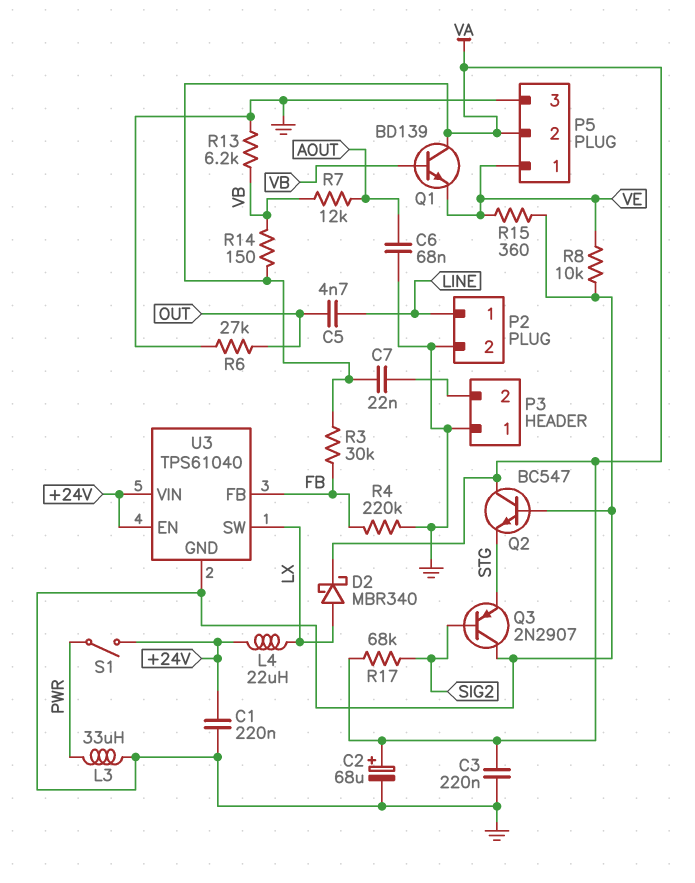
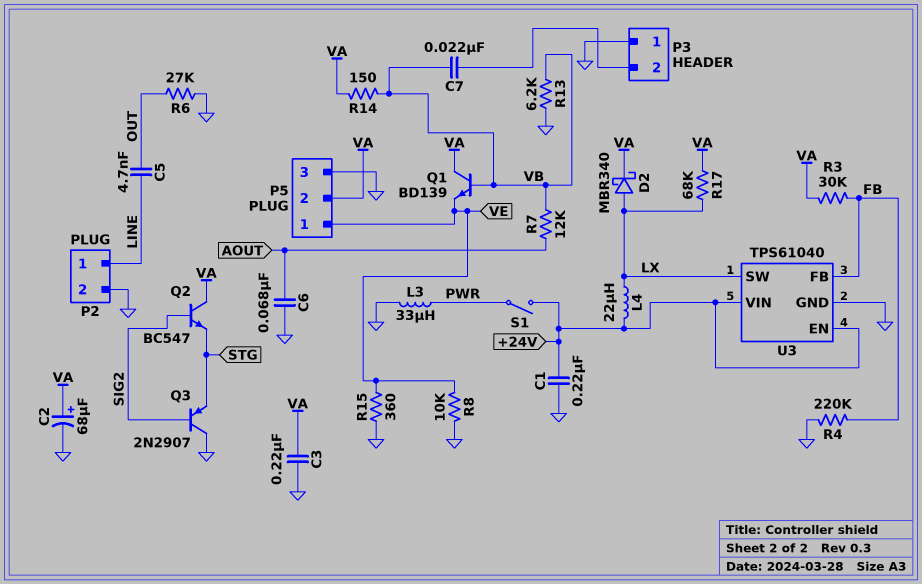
C7: 22nF (P3/2, VA) -> 22nF (P3/2, VB)
Q2: NPN BC547 (B GND, C VA, E STG) -> NPN BC547 (B SIG2, C VA, E STG)
R17: 68k (SIG2, VA) -> 68k (LX, VA)

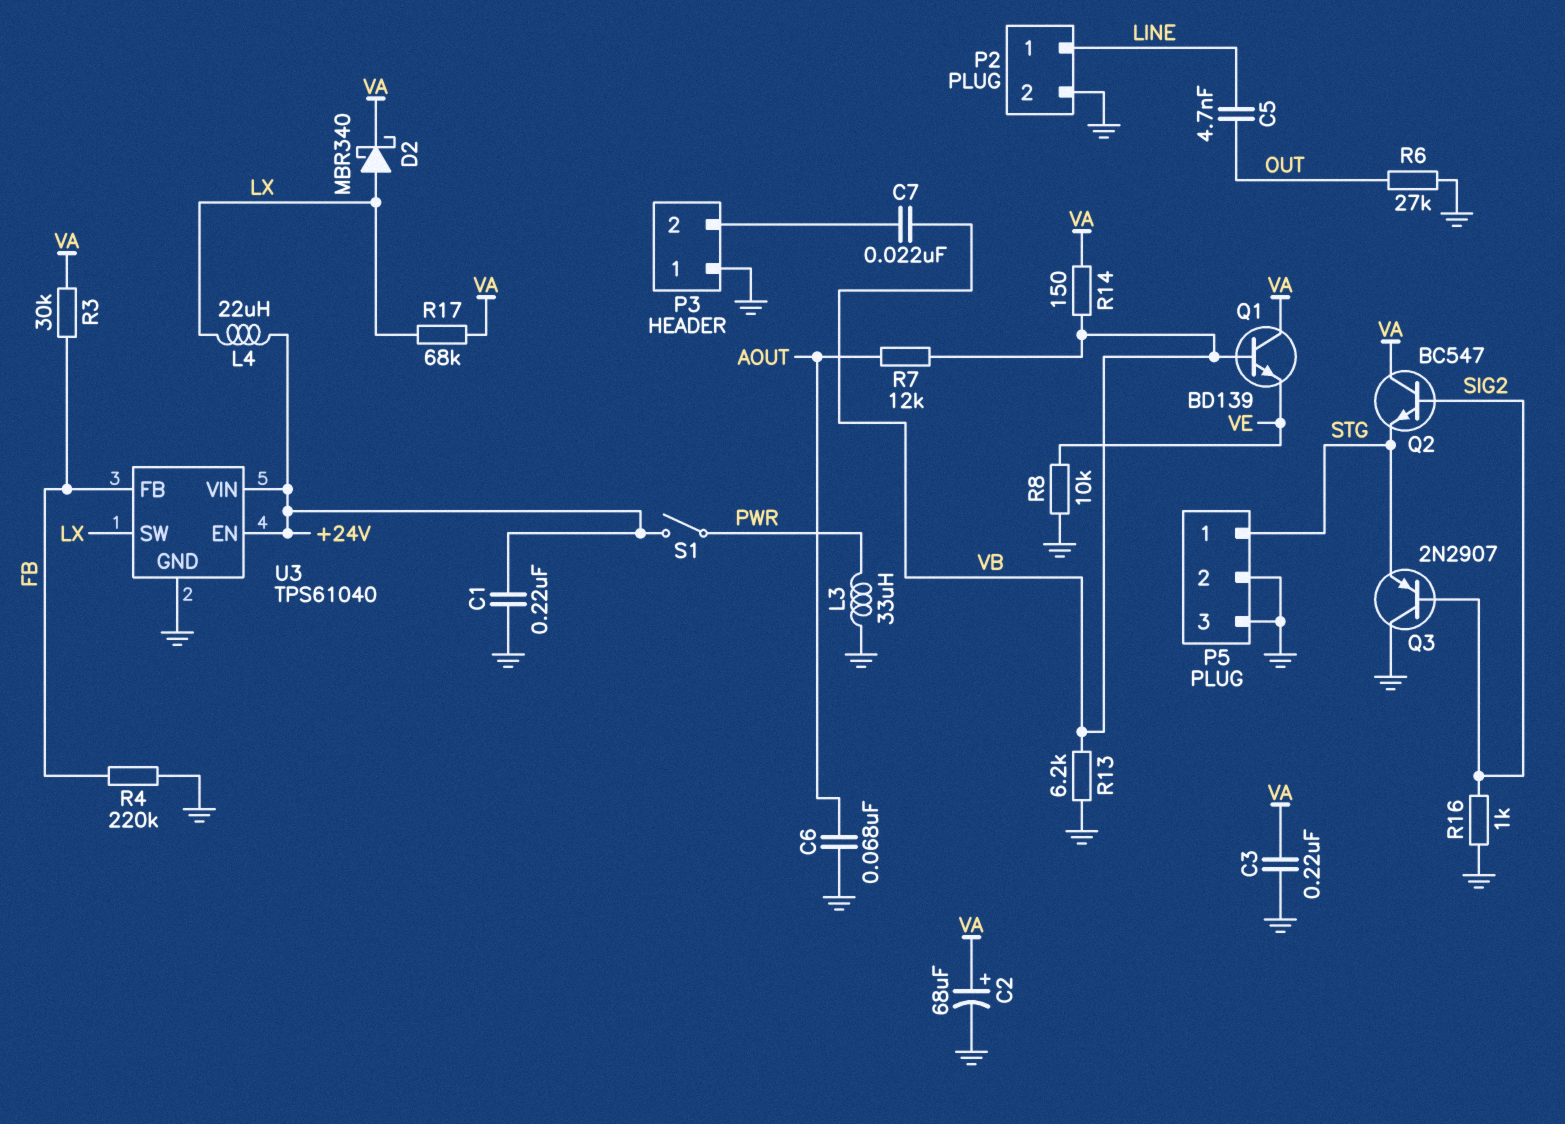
P5 pin 1: VE -> STG
P5 pin 2: VA -> GND
R15: 360 (GND, VE) -> none
R16: none -> 1k (GND, SIG2)

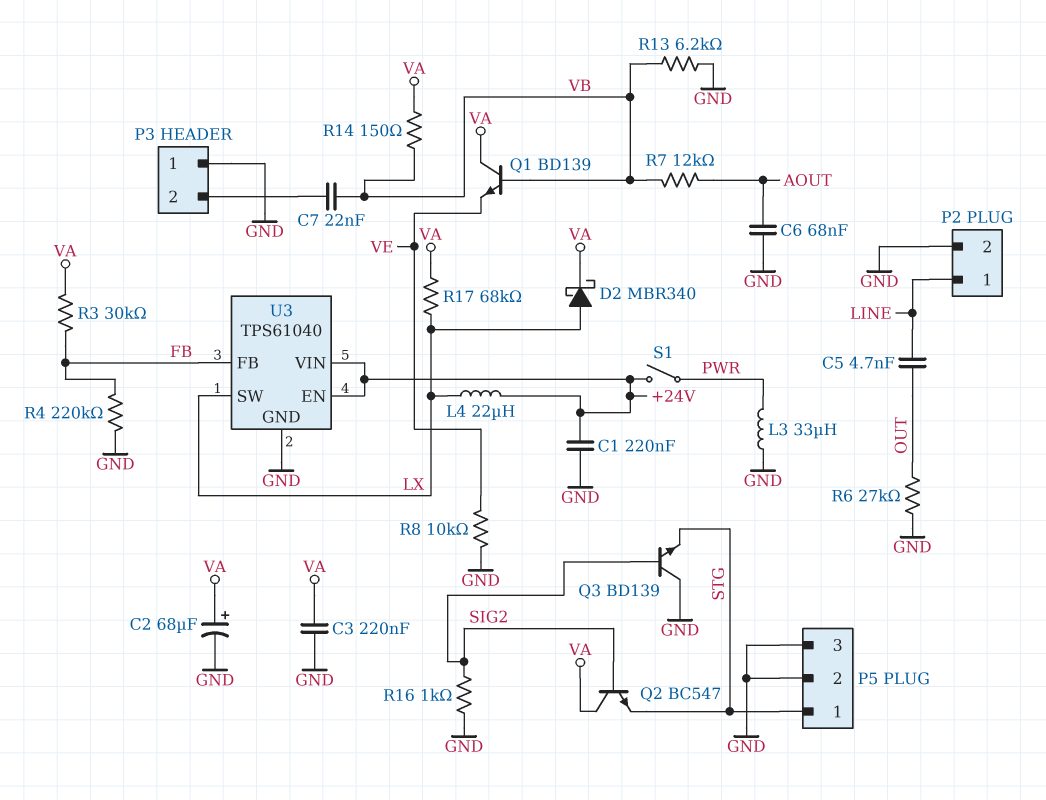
Q3: PNP 2N2907 (B SIG2, C GND, E STG) -> NPN BD139 (B SIG2, C GND, E STG)

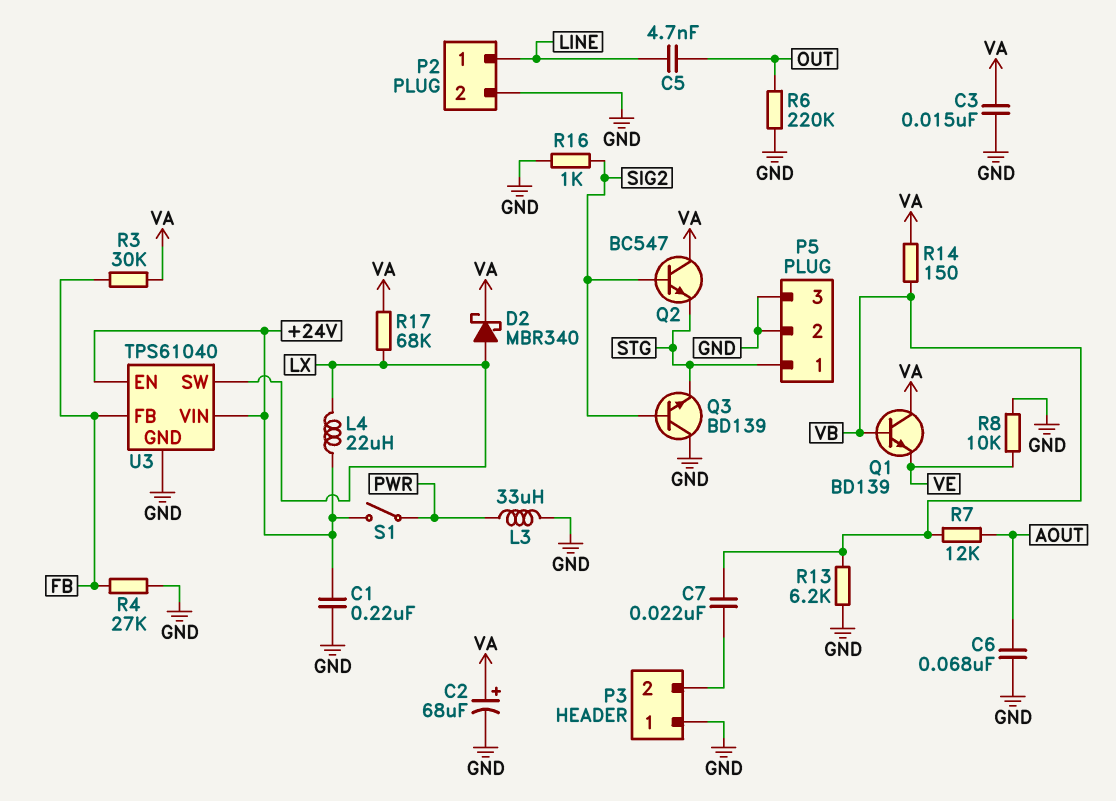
C3: 220nF (GND, VA) -> 15nF (GND, VA)
R4: 220k (FB, GND) -> 27k (FB, GND)
R6: 27k (GND, OUT) -> 220k (GND, OUT)

